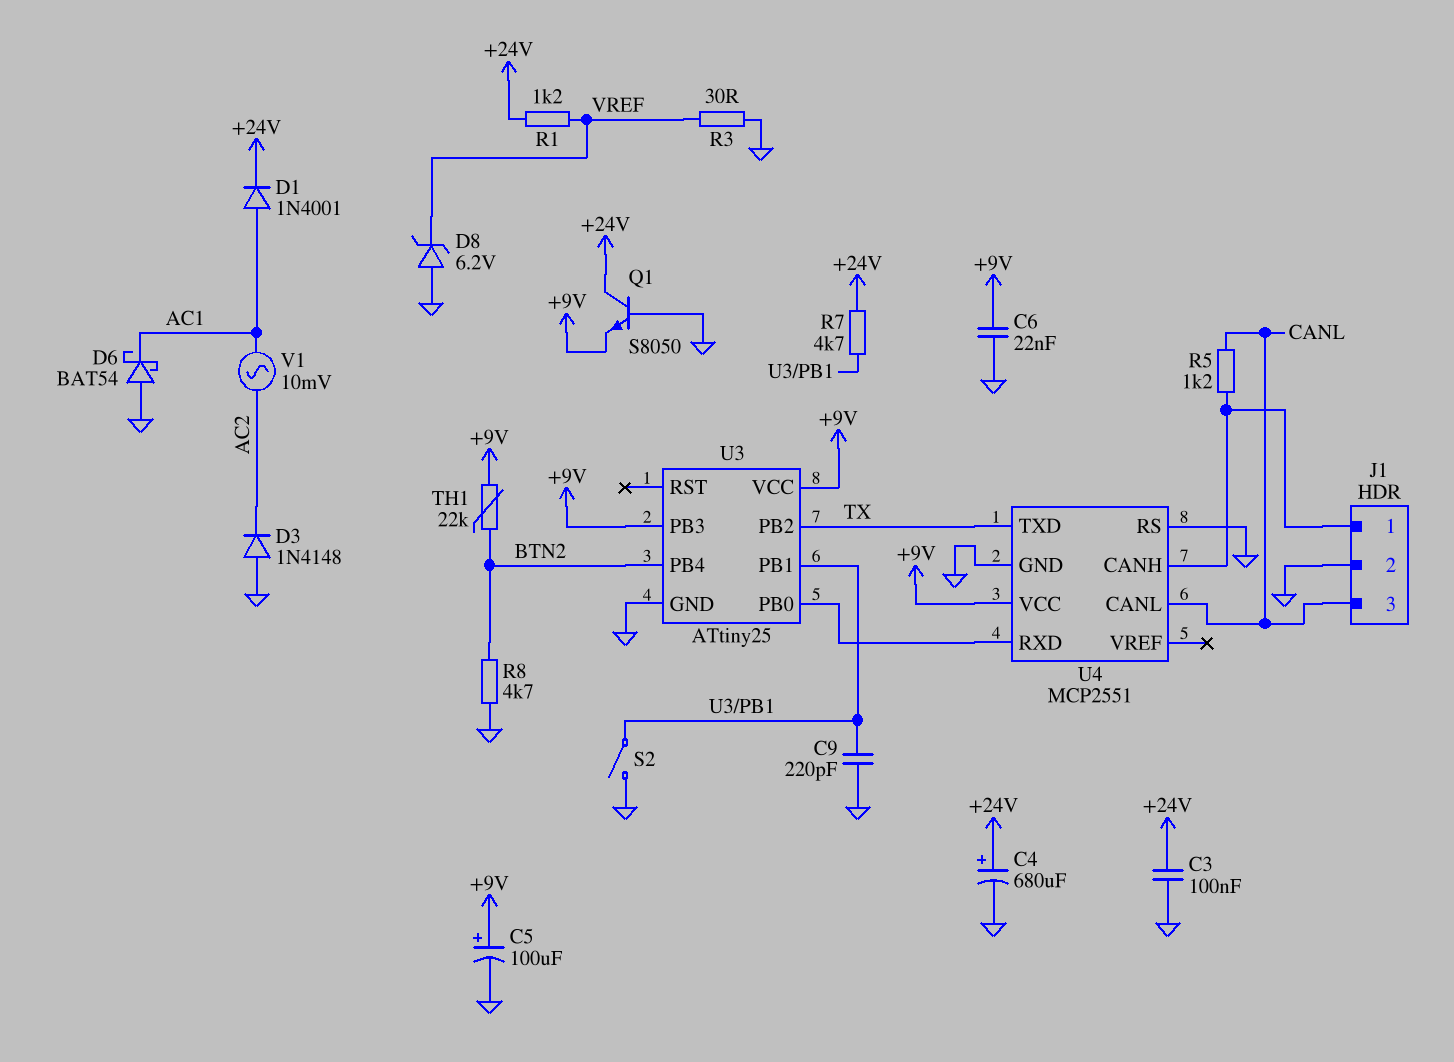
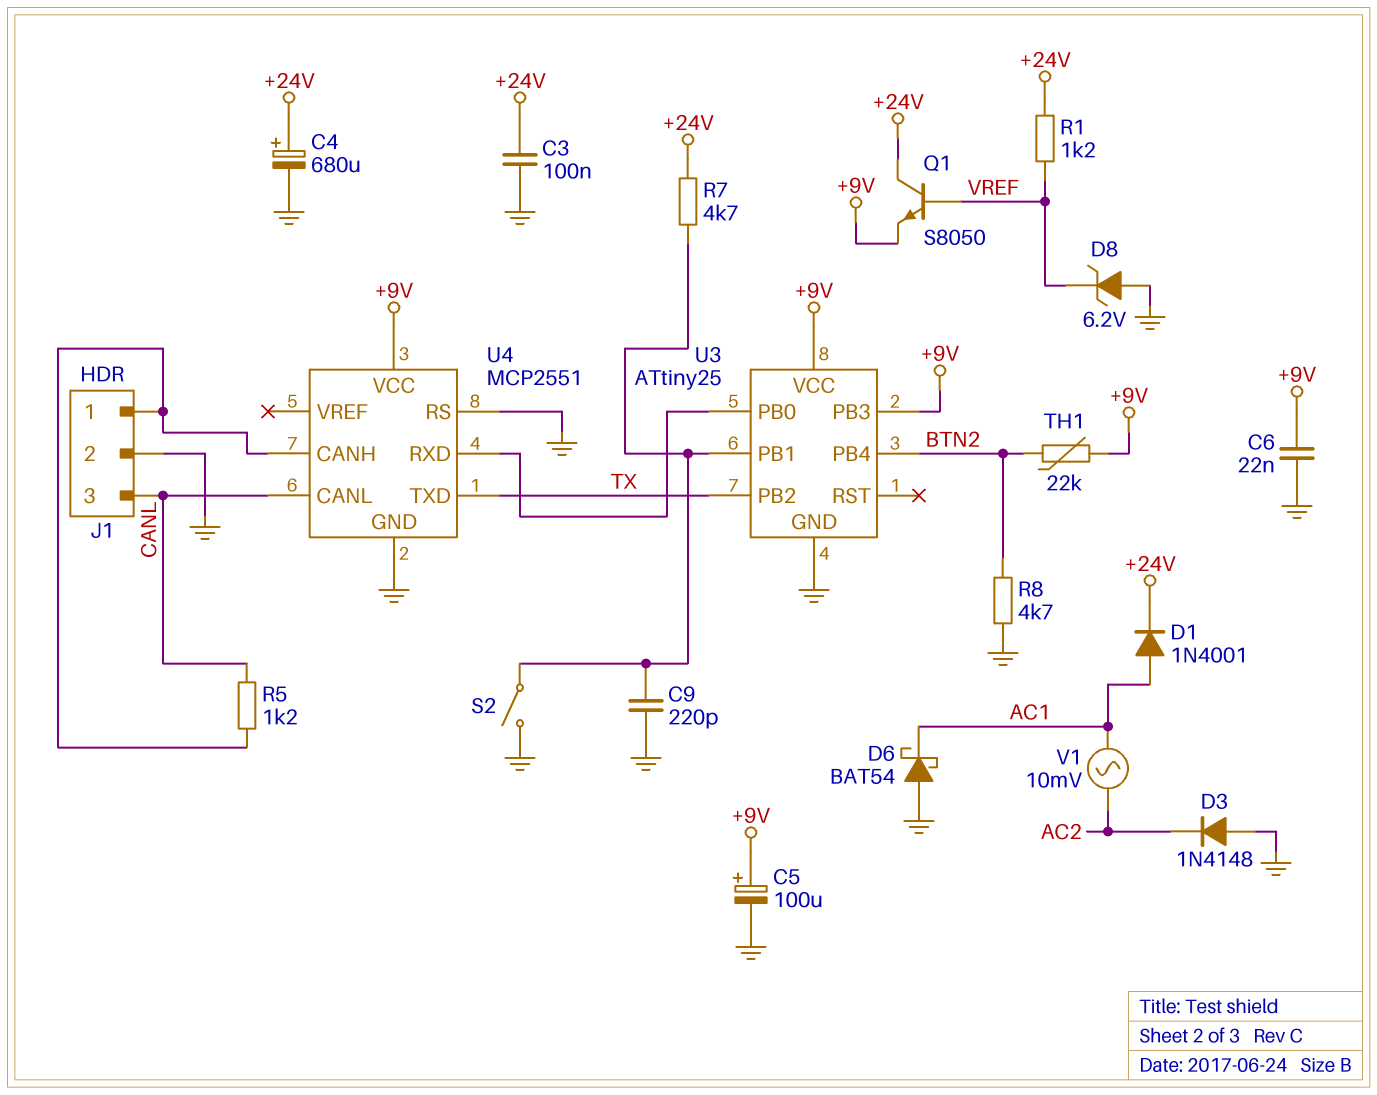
Q1: NPN S8050 (B GND, C +24V, E +9V) -> NPN S8050 (B VREF, C +24V, E +9V)
R3: 30 (GND, VREF) -> none

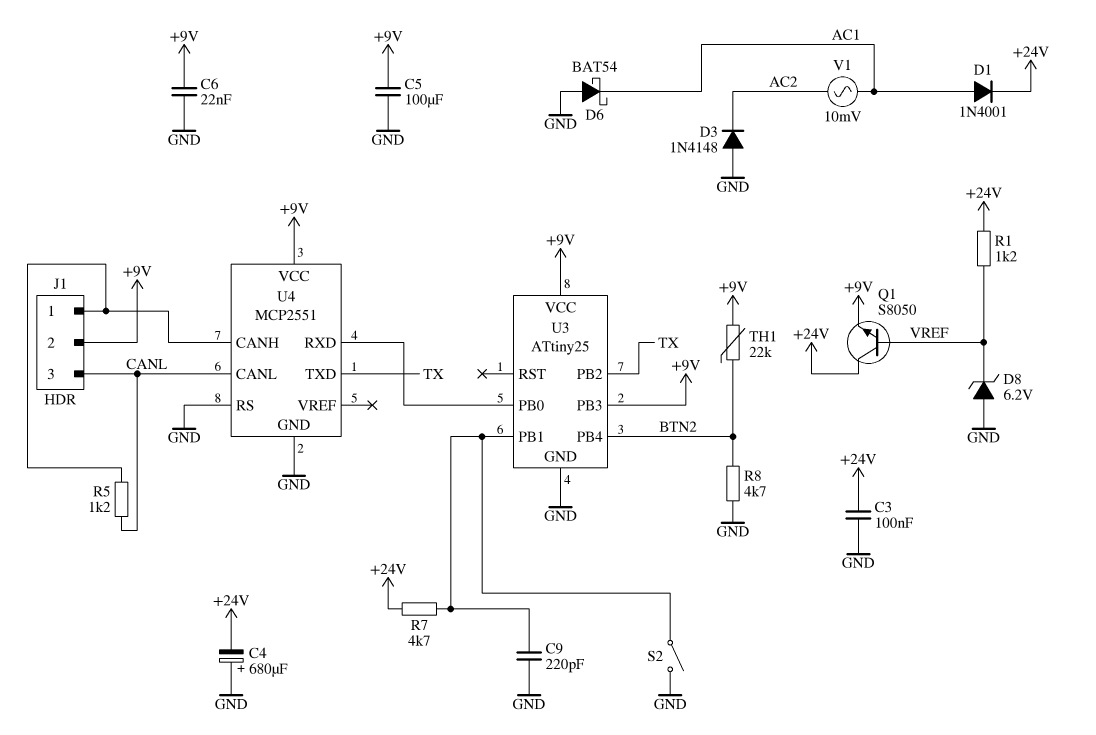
C4: 680uF (plus +24V, minus GND) -> 680uF (plus GND, minus +24V)
C5: 100uF (plus +9V, minus GND) -> 100uF (+9V, GND)
J1 pin 2: GND -> +9V

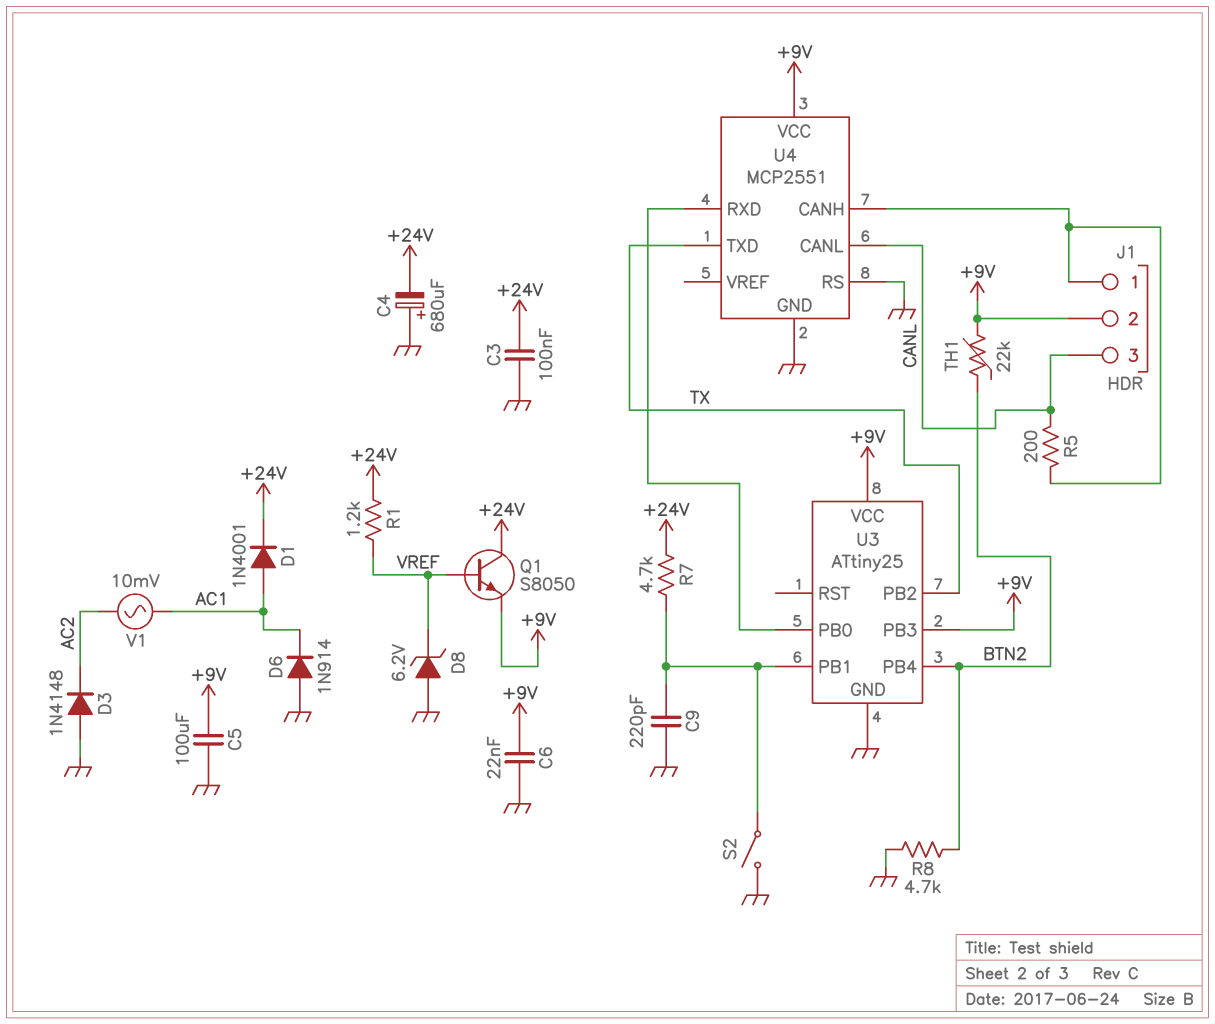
D6: schottky BAT54 (A GND, K AC1) -> diode 1N914 (A GND, K AC1)
R5: 1.2k (CANL, J1/1) -> 200 (CANL, J1/1)

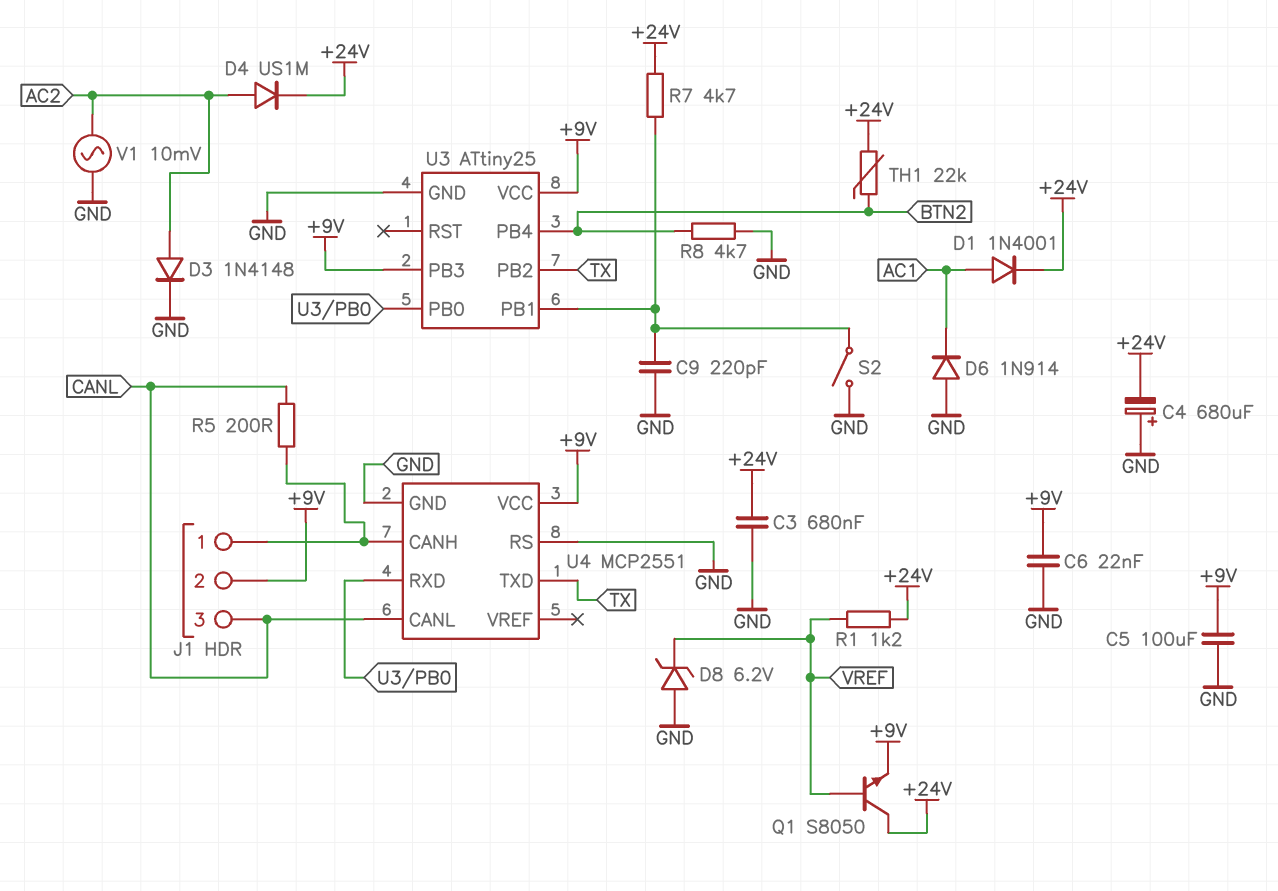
C3: 100nF (+24V, GND) -> 680nF (+24V, GND)
D3: diode 1N4148 (A GND, K AC2) -> diode 1N4148 (A AC2, K GND)
D4: none -> diode US1M (A AC2, K +24V)
TH1: 22k (+9V, BTN2) -> 22k (+24V, BTN2)
V1: AC 10mV (AC1, AC2) -> AC 10mV (AC2, GND)

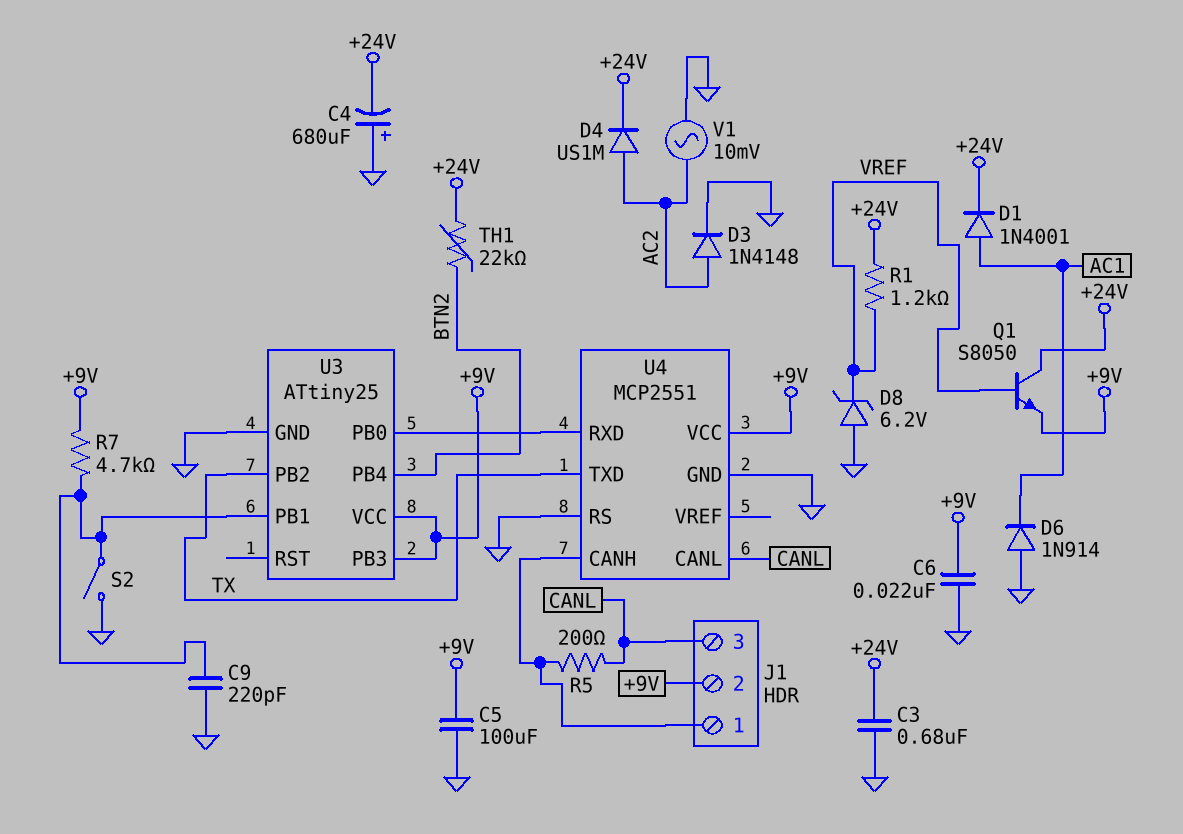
R7: 4.7k (+24V, U3/PB1) -> 4.7k (+9V, U3/PB1)
R8: 4.7k (BTN2, GND) -> none

